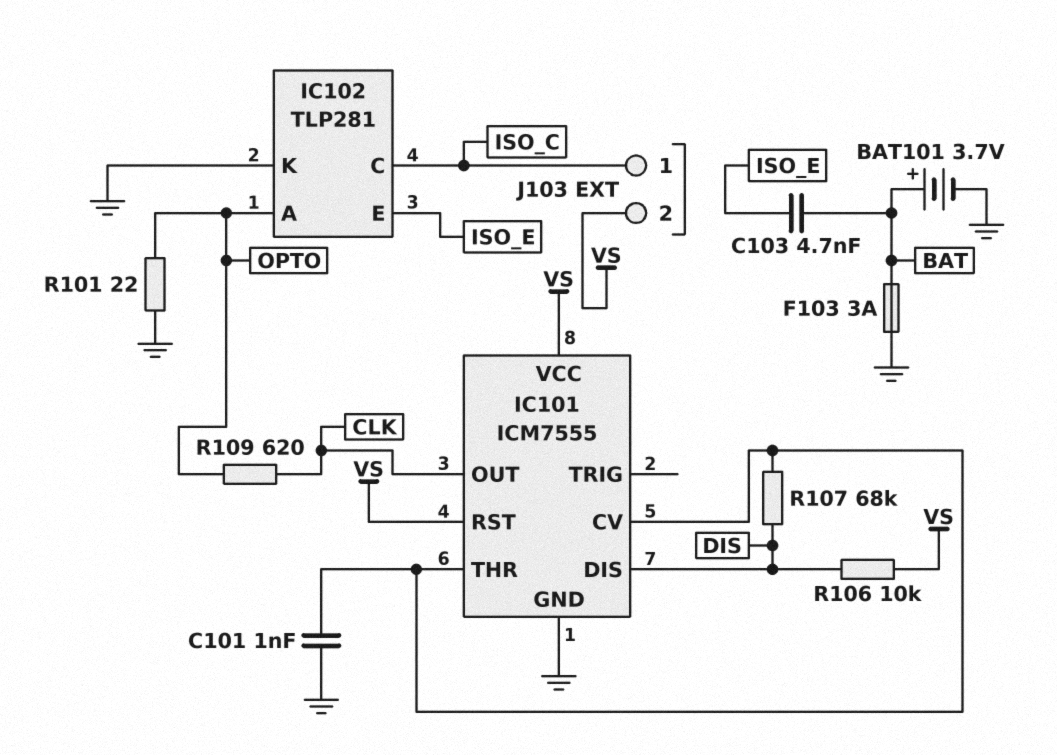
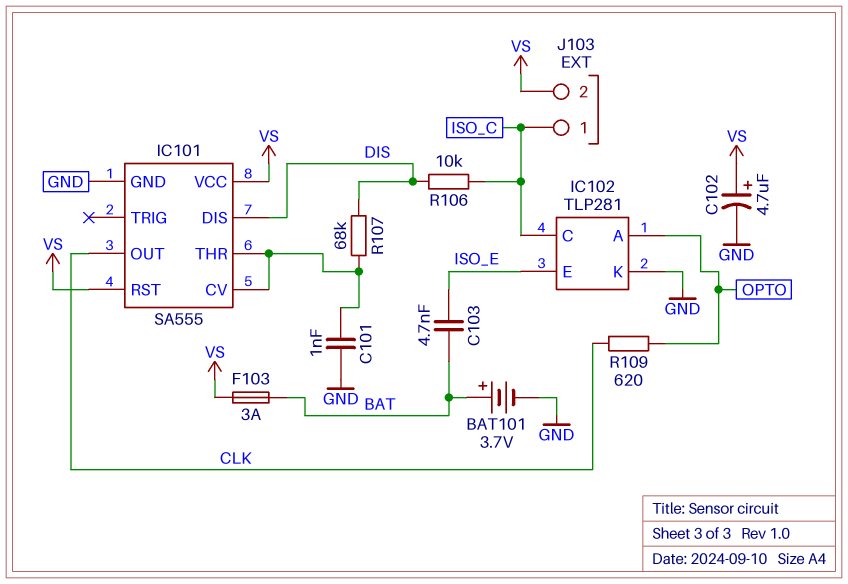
C102: none -> 4.7uF (plus VS, minus GND)
F103: 3A (BAT, GND) -> 3A (BAT, VS)
IC101: ICM7555 -> SA555
R101: 22 (GND, OPTO) -> none
R106: 10k (DIS, VS) -> 10k (DIS, ISO_C)

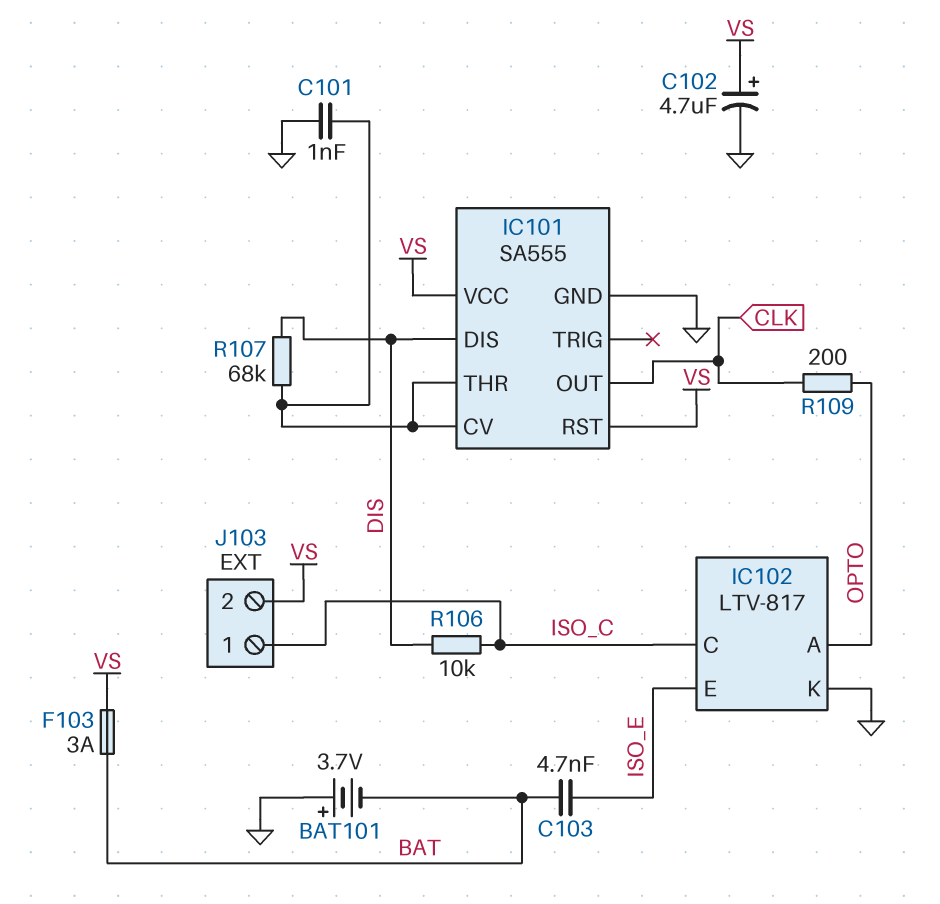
BAT101: 3.7V (plus BAT, minus GND) -> 3.7V (plus GND, minus BAT)
IC102: TLP281 -> LTV-817
R109: 620 (CLK, OPTO) -> 200 (CLK, OPTO)

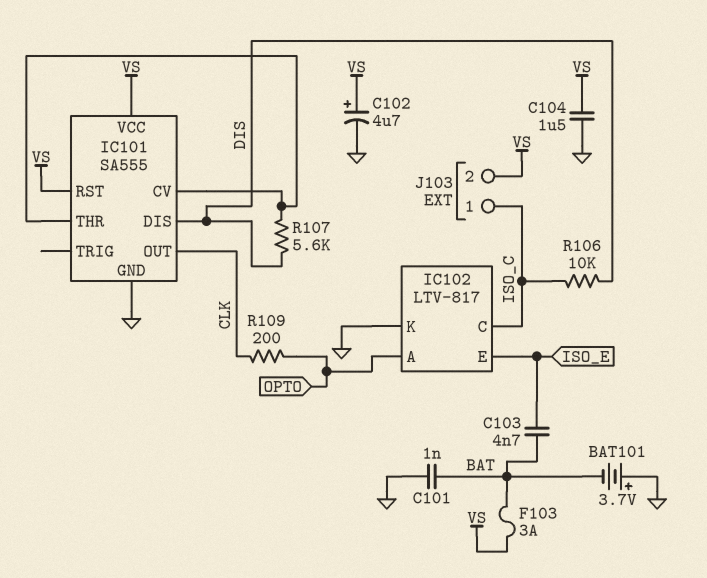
C101: 1nF (GND, IC101/CV) -> 1nF (BAT, GND)
C104: none -> 1.5uF (GND, VS)
R107: 68k (DIS, IC101/CV) -> 5.6k (DIS, IC101/CV)

